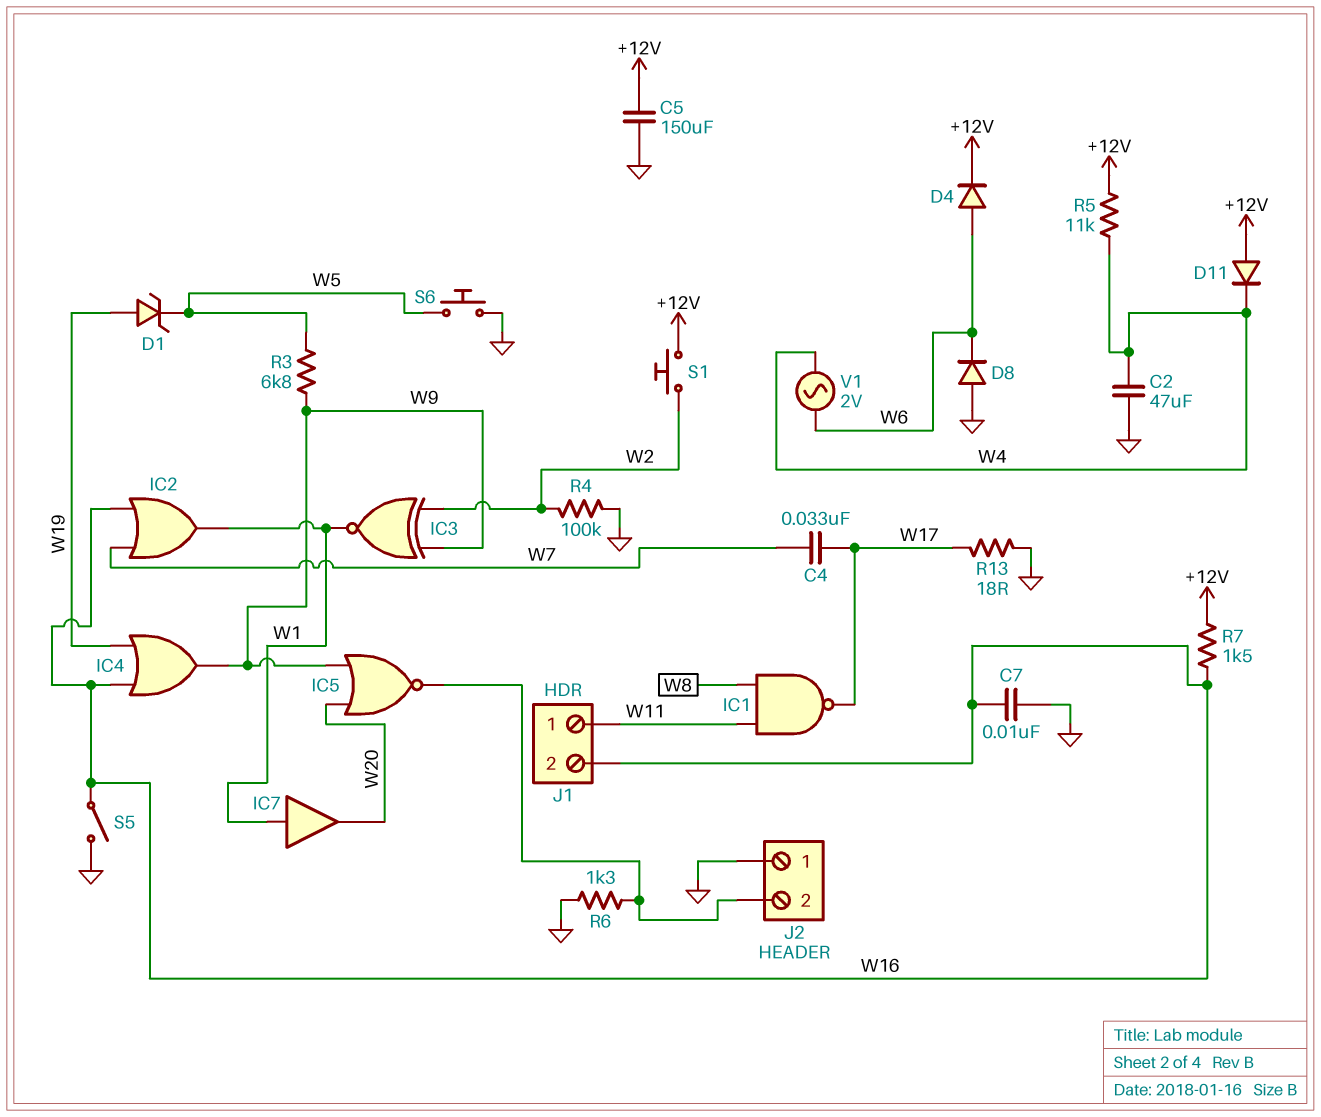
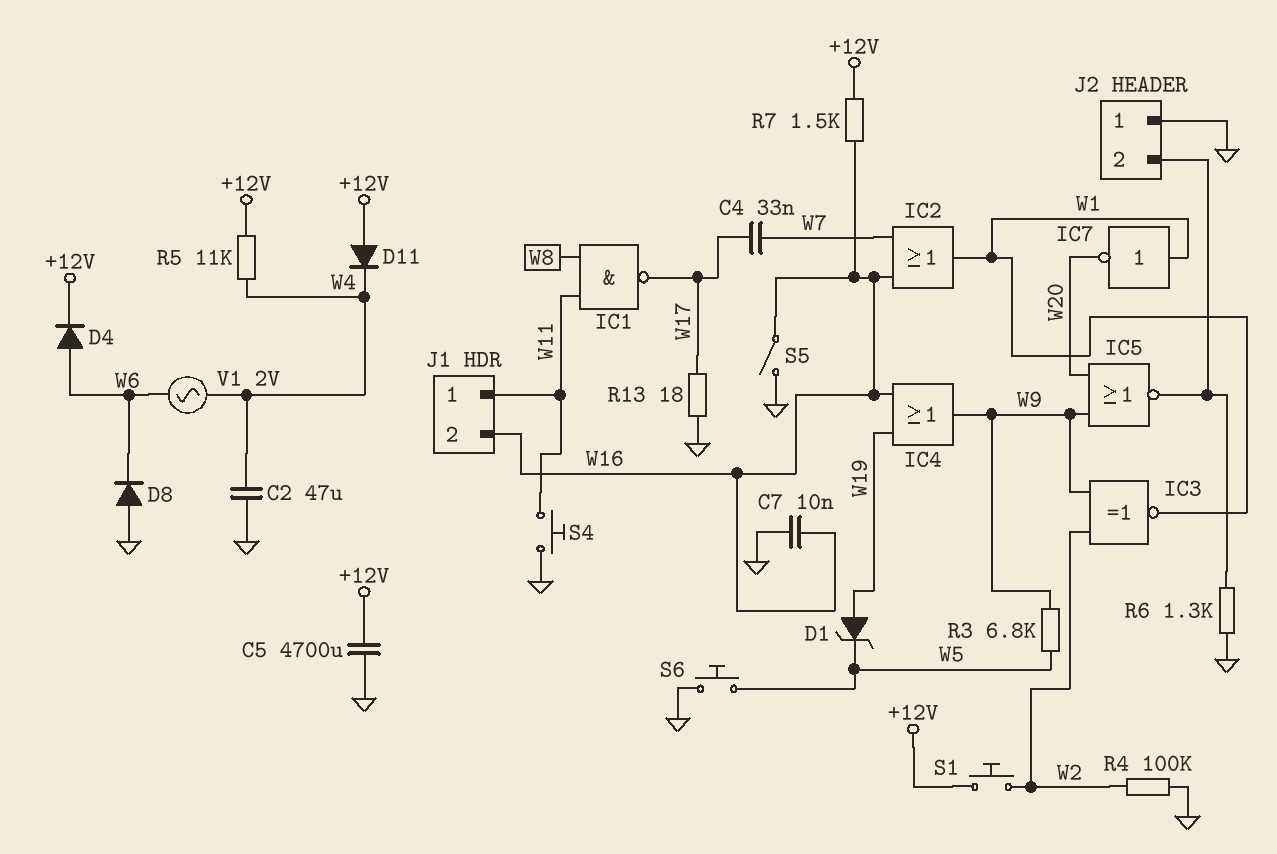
C5: 150uF (+12V, GND) -> 4700uF (+12V, GND)
IC7: buffer (in W1, out W20) -> NOT (in W1, out W20)
S4: none -> button (GND, W11)

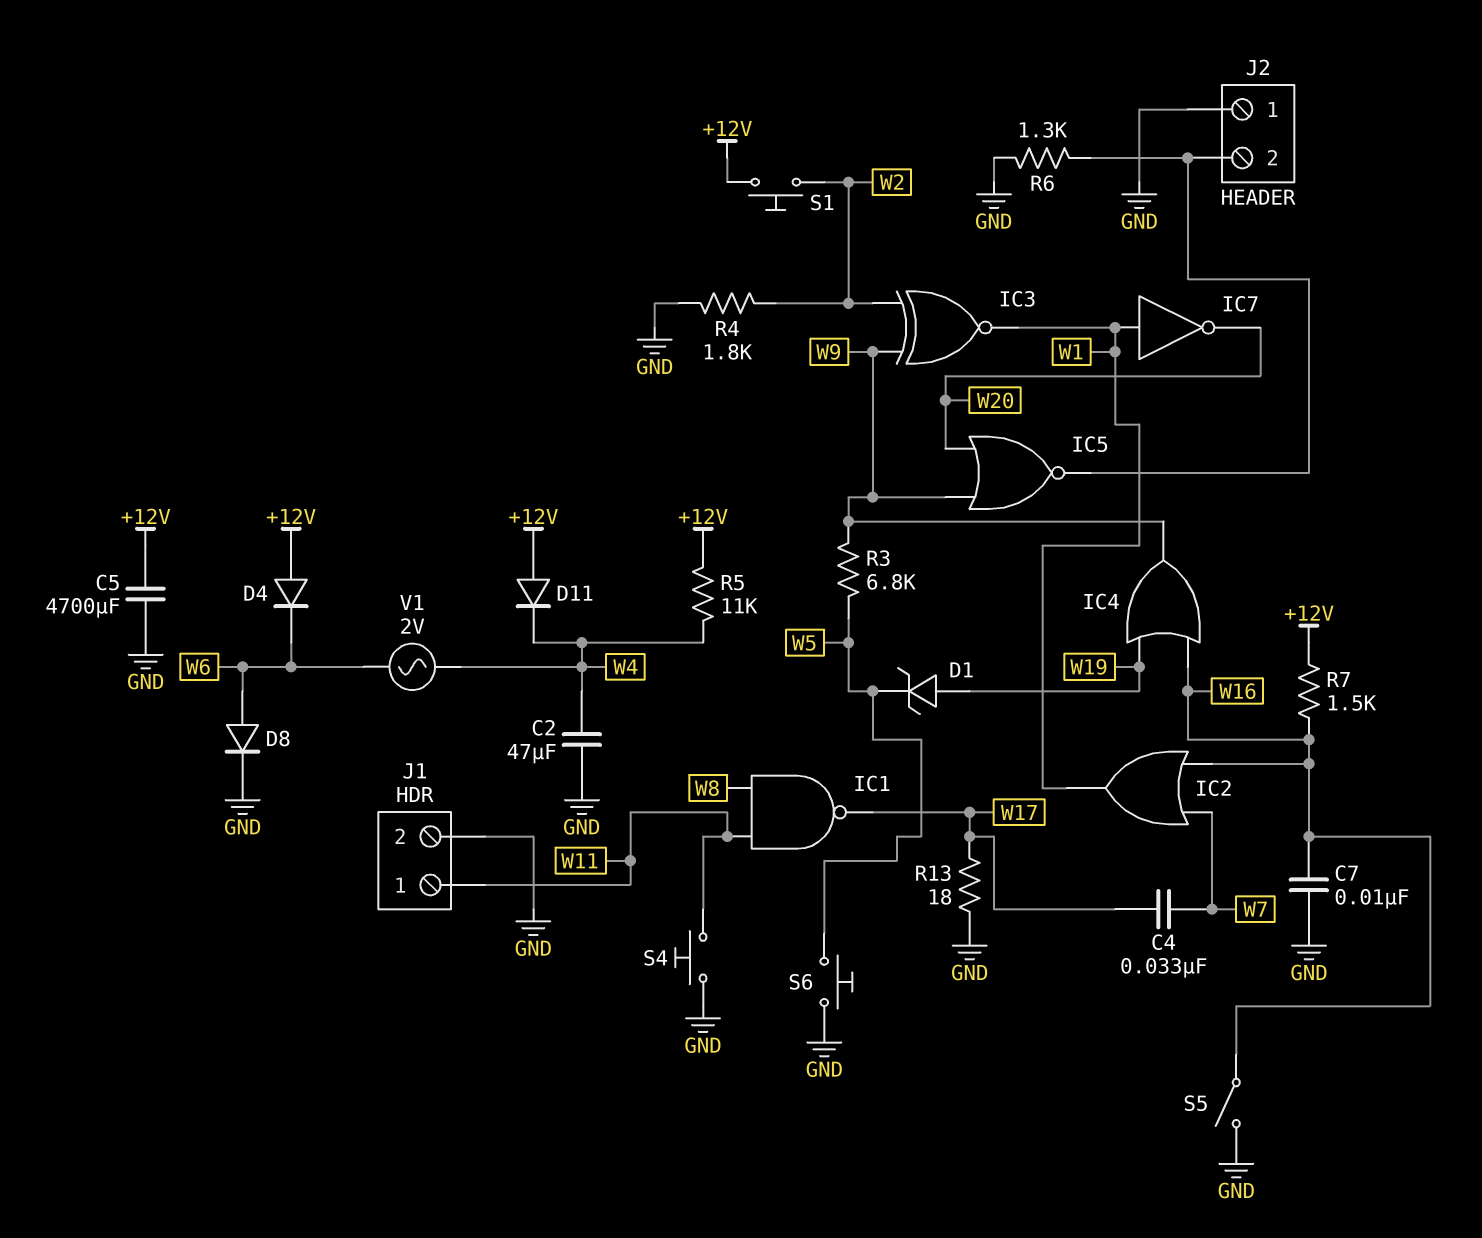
D4: diode (A W6, K +12V) -> diode (A +12V, K W6)
D8: diode (A GND, K W6) -> diode (A W6, K GND)
J1 pin 2: W16 -> GND
R4: 100k (GND, W2) -> 1.8k (GND, W2)

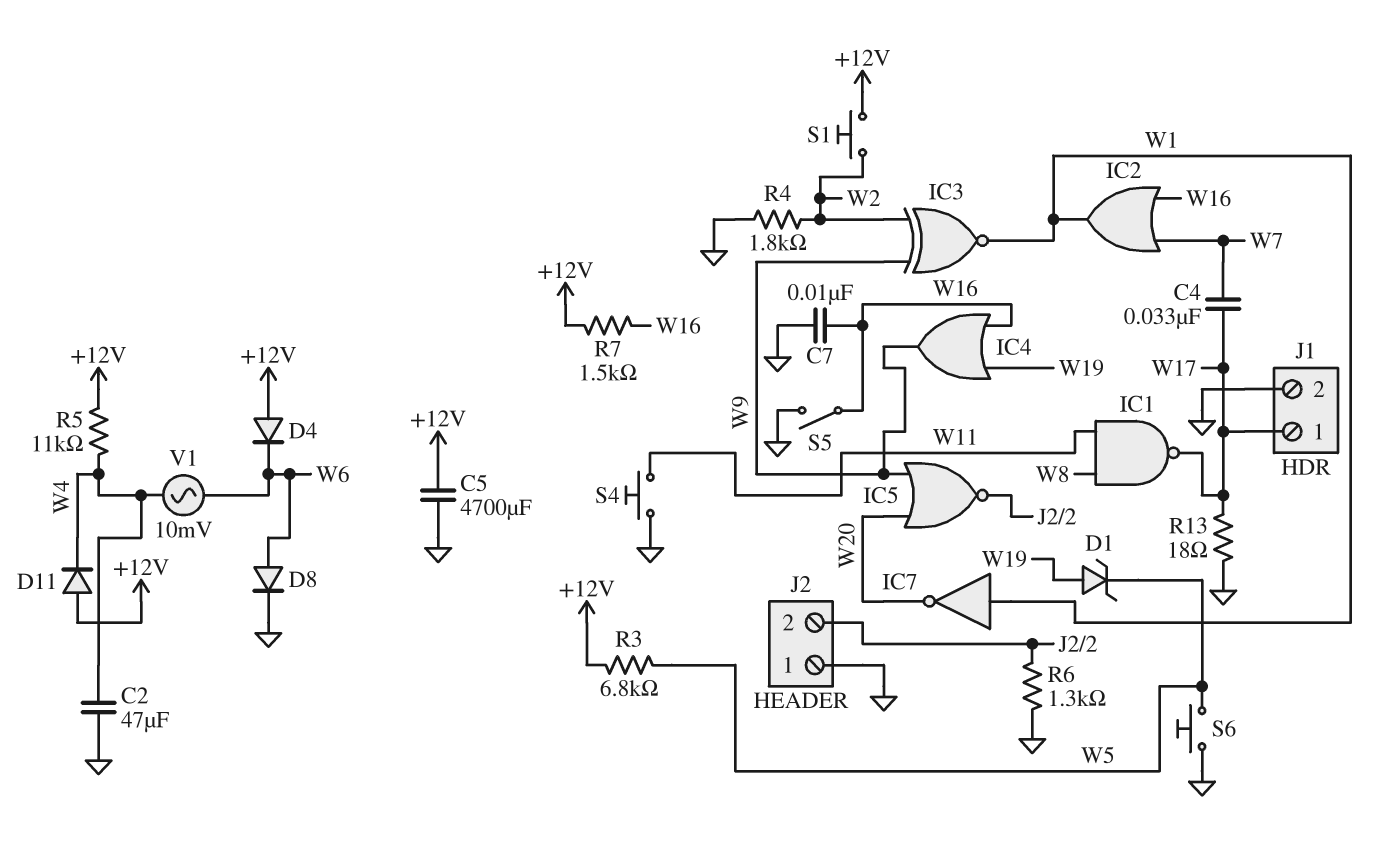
J1 pin 1: W11 -> W17
R3: 6.8k (W5, W9) -> 6.8k (+12V, W5)
V1: AC 2V (W4, W6) -> AC 10mV (W4, W6)

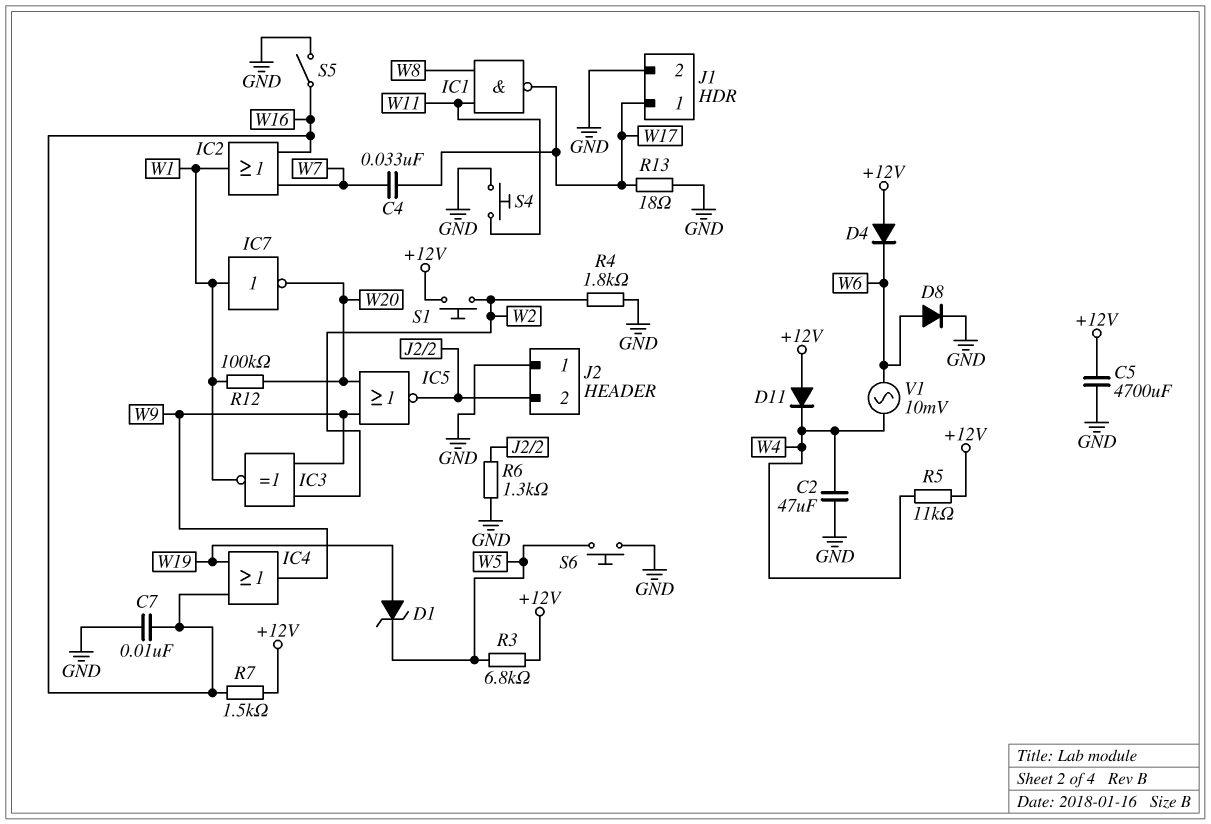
R12: none -> 100k (W1, W20)

